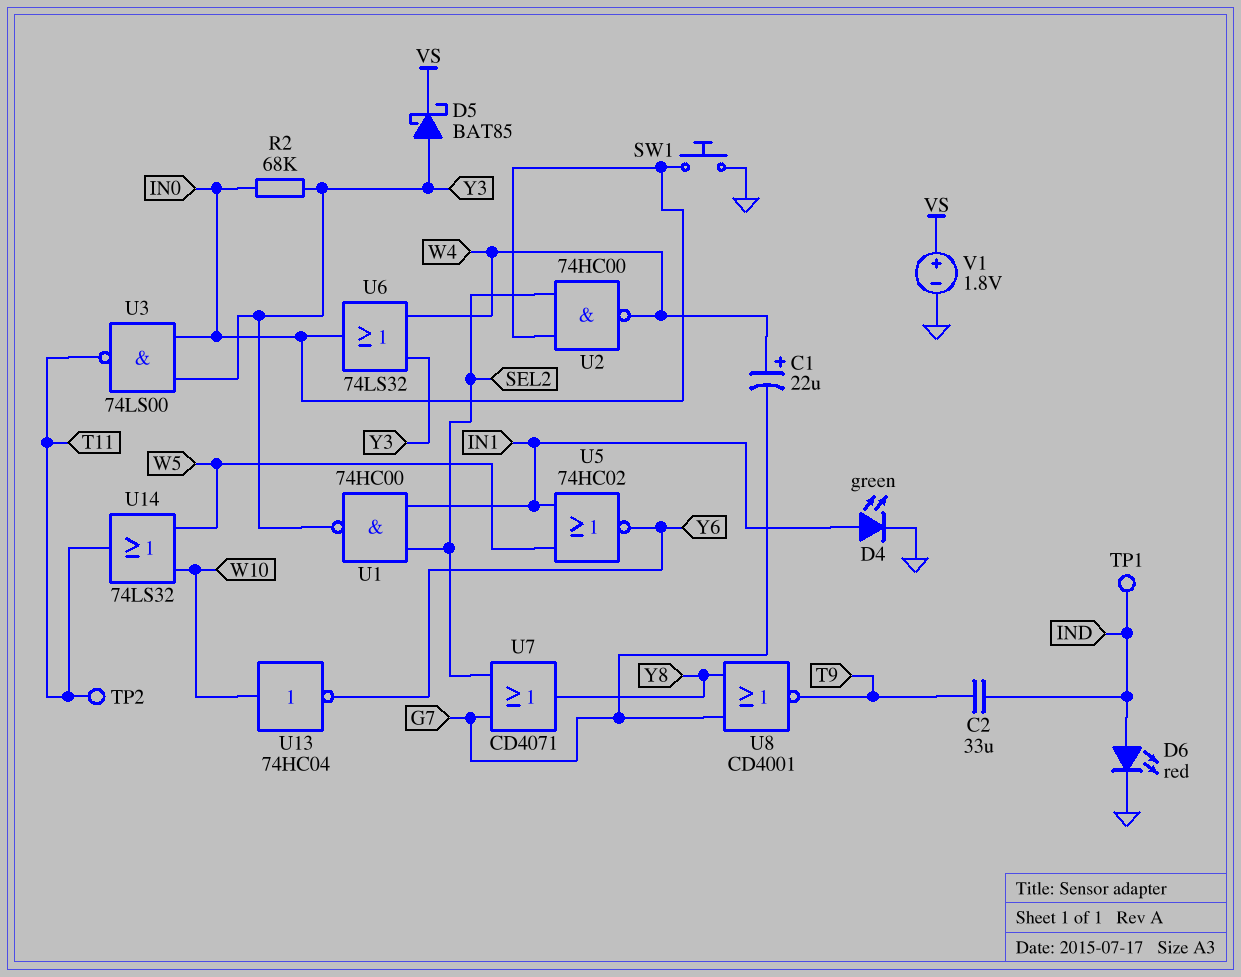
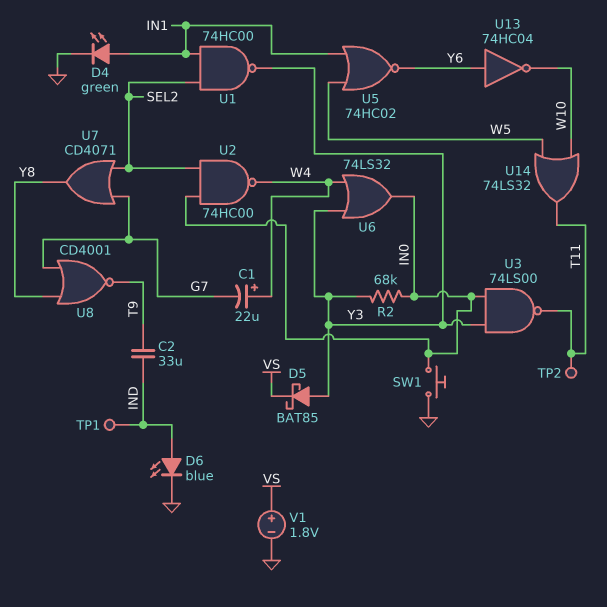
D6: LED red (A IND, K GND) -> LED blue (A IND, K GND)
U13: NOT 74HC04 (in W10, out Y6) -> NOT 74HC04 (in Y6, out W10)

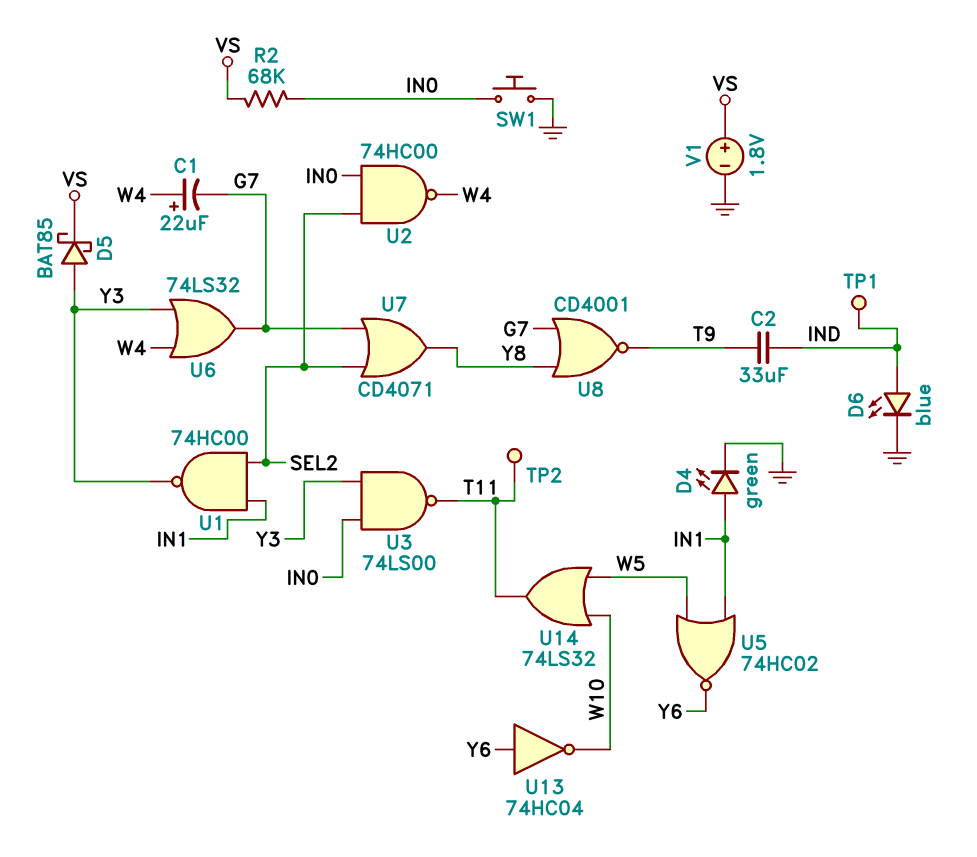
R2: 68k (IN0, Y3) -> 68k (IN0, VS)
U6: OR 74LS32 (in W4, in Y3, out IN0) -> OR 74LS32 (in W4, in Y3, out G7)

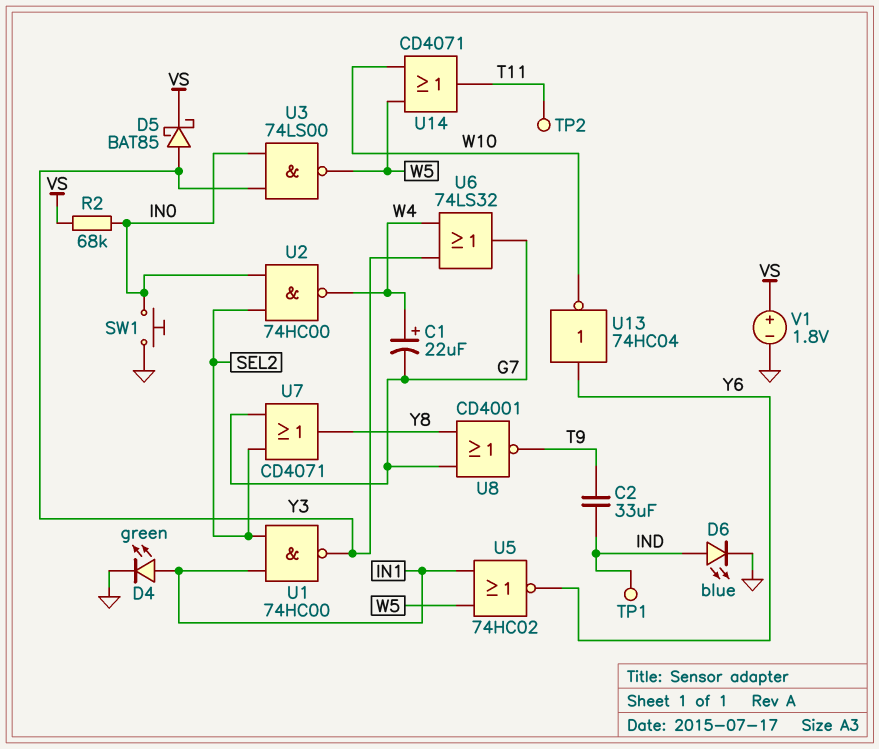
U3: NAND 74LS00 (in IN0, in Y3, out T11) -> NAND 74LS00 (in IN0, in Y3, out W5)
U14: OR 74LS32 (in W5, in W10, out T11) -> OR CD4071 (in W5, in W10, out T11)

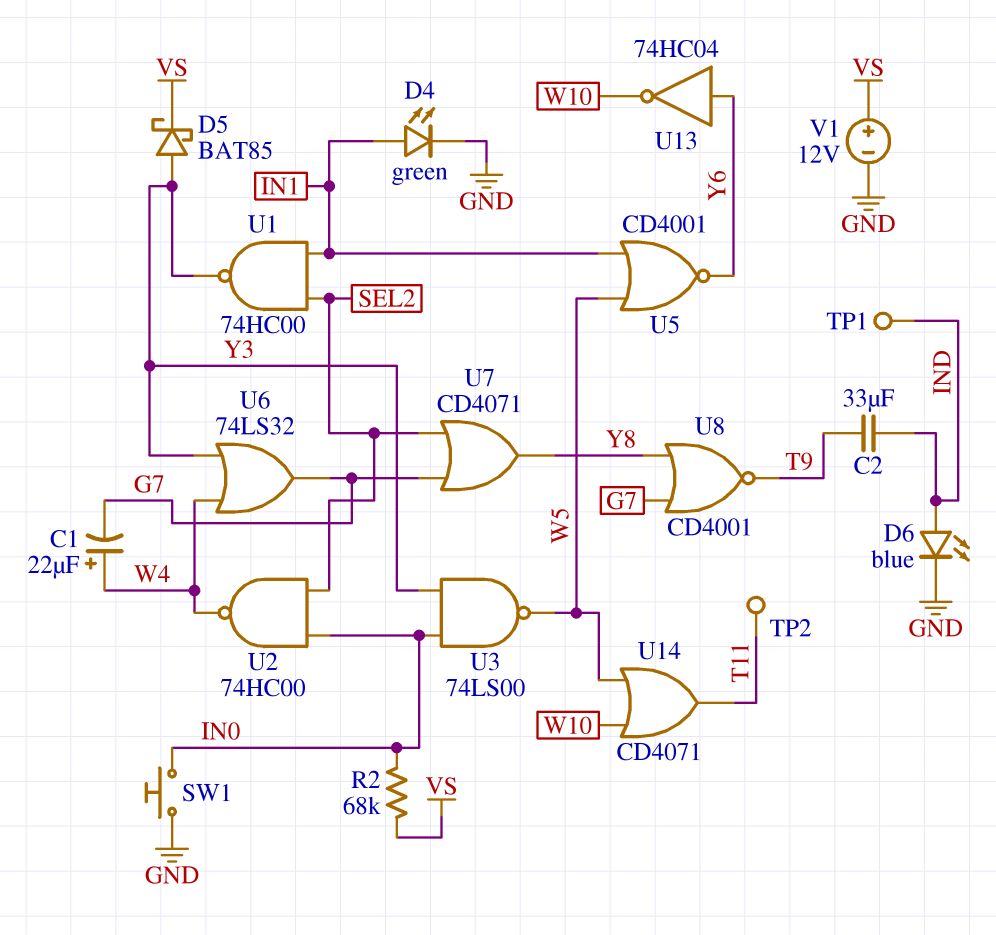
U5: NOR 74HC02 (in IN1, in W5, out Y6) -> NOR CD4001 (in IN1, in W5, out Y6)
V1: 1.8V (plus VS, minus GND) -> 12V (plus VS, minus GND)

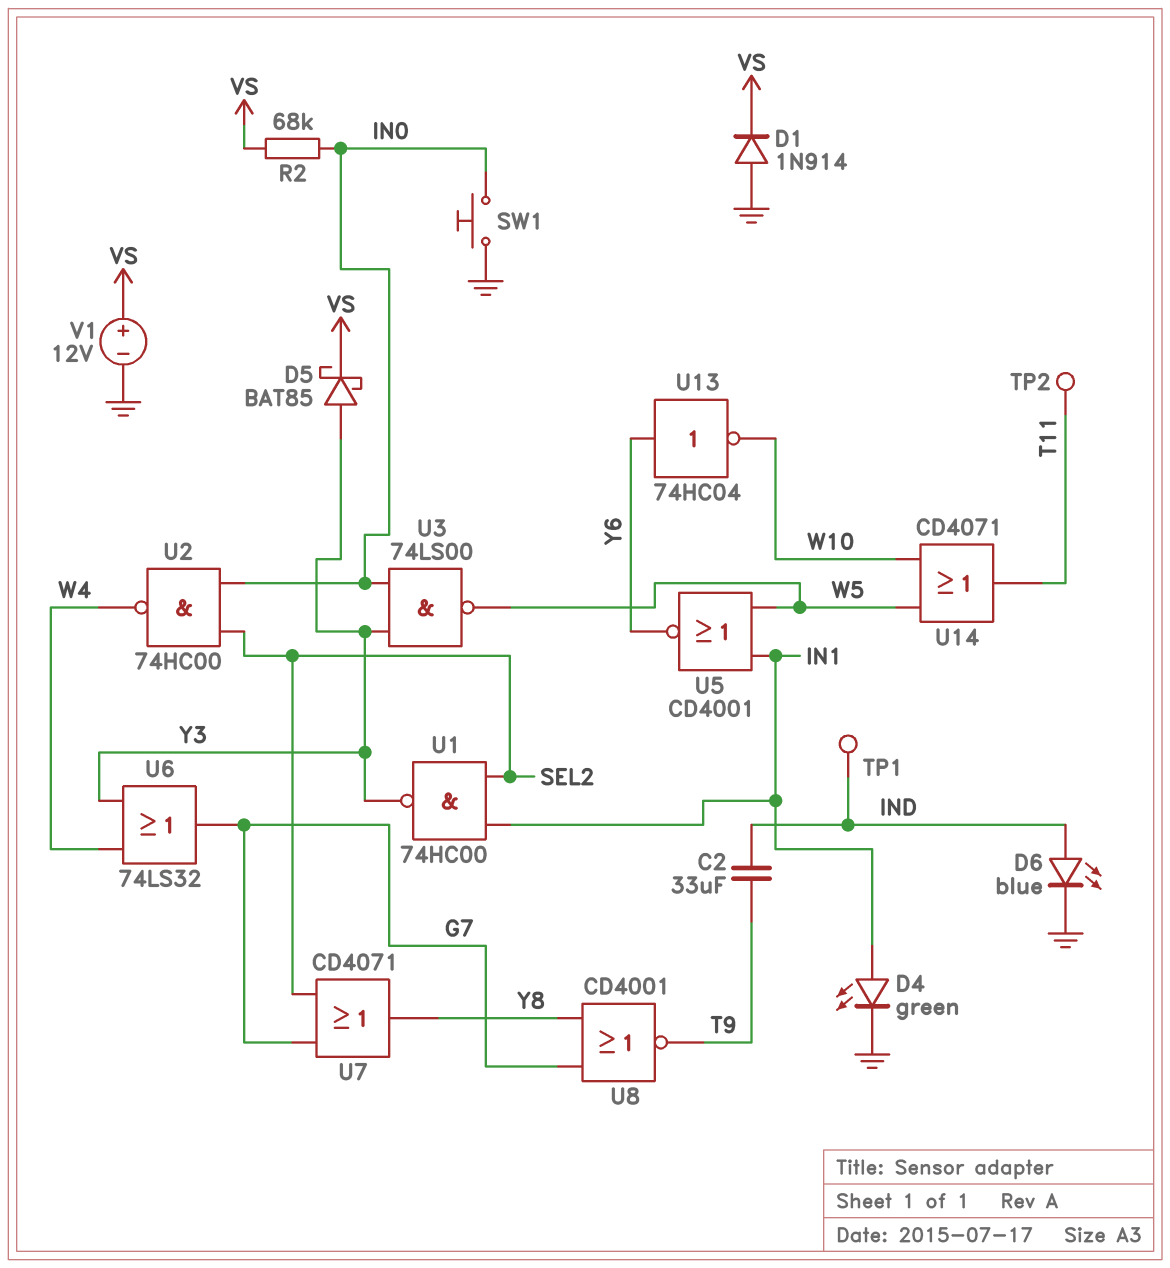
C1: 22uF (plus W4, minus G7) -> none
D1: none -> diode 1N914 (A GND, K VS)

